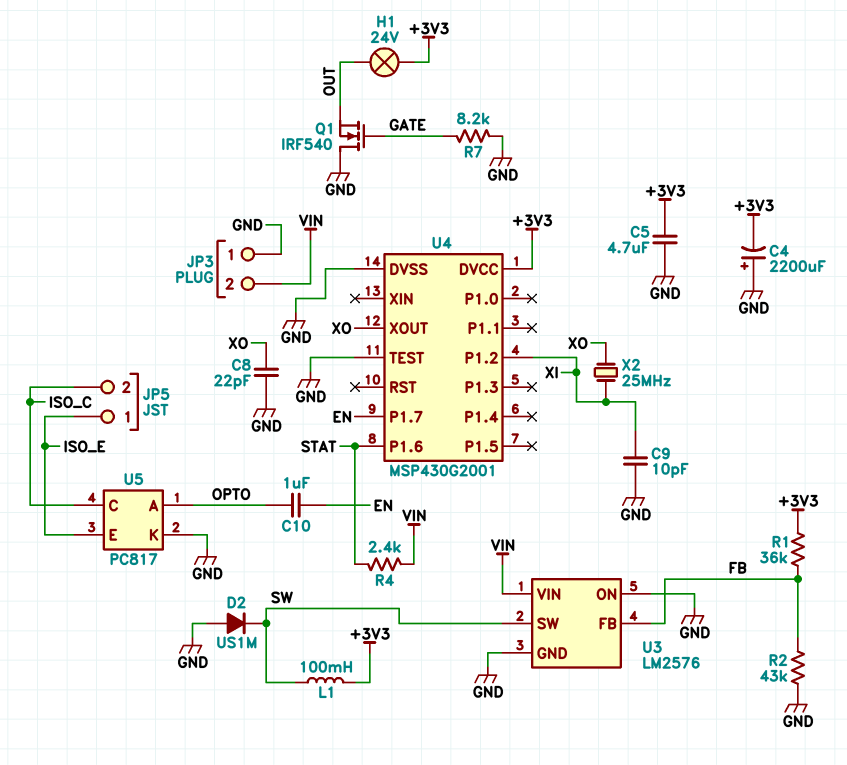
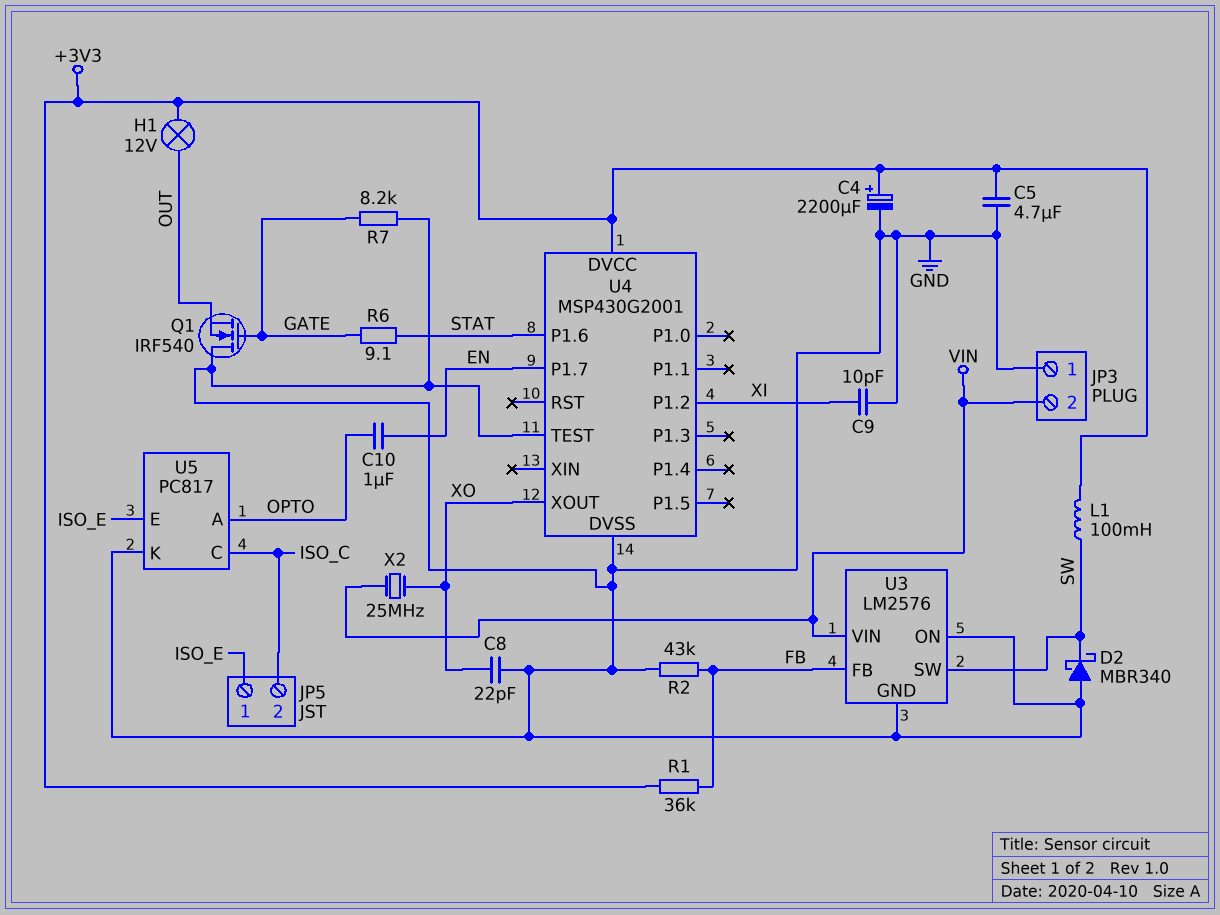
C4: 2200uF (plus GND, minus +3V3) -> 2200uF (plus +3V3, minus GND)
D2: diode US1M (A GND, K SW) -> schottky MBR340 (A GND, K SW)
H1: lamp 24V (+3V3, OUT) -> lamp 12V (+3V3, OUT)
R4: 2.4k (STAT, VIN) -> none
R6: none -> 9.1 (GATE, STAT)
X2: 25MHz (XI, XO) -> 25MHz (VIN, XO)

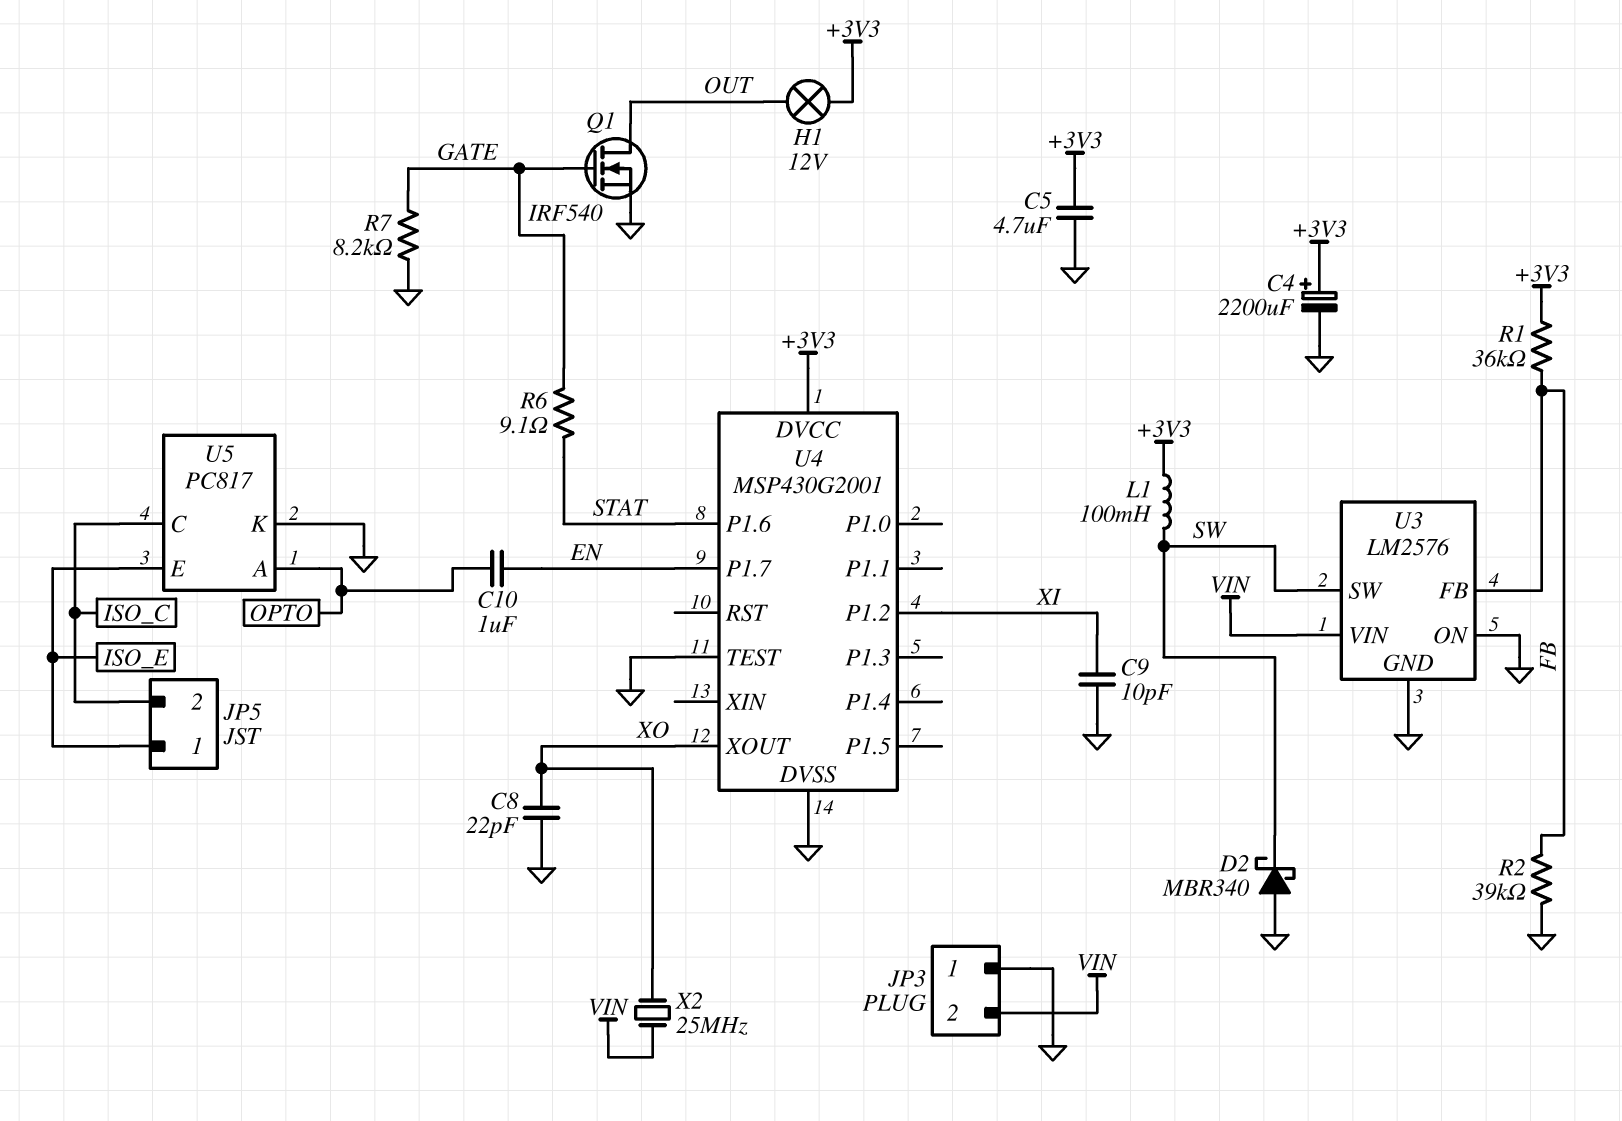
Q1: NMOS IRF540 (G GATE, D GND, S OUT) -> NMOS IRF540 (G GATE, D OUT, S GND)
R2: 43k (FB, GND) -> 39k (FB, GND)

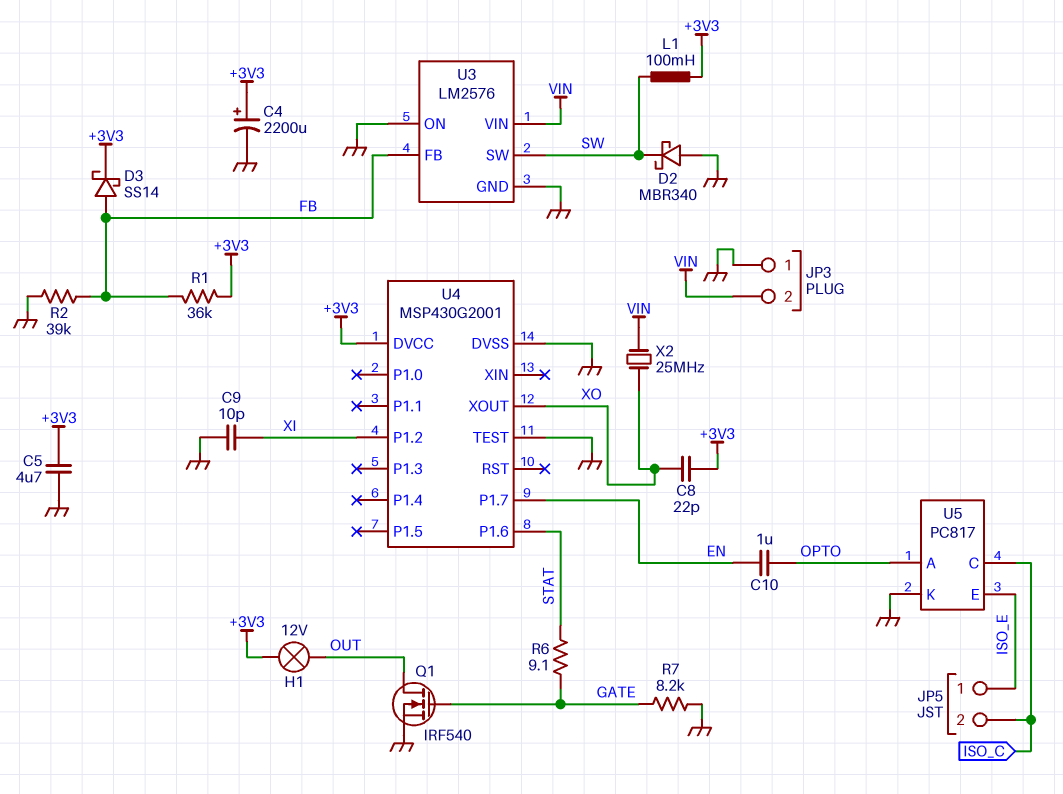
C8: 22pF (GND, XO) -> 22pF (+3V3, XO)
D3: none -> schottky SS14 (A FB, K +3V3)

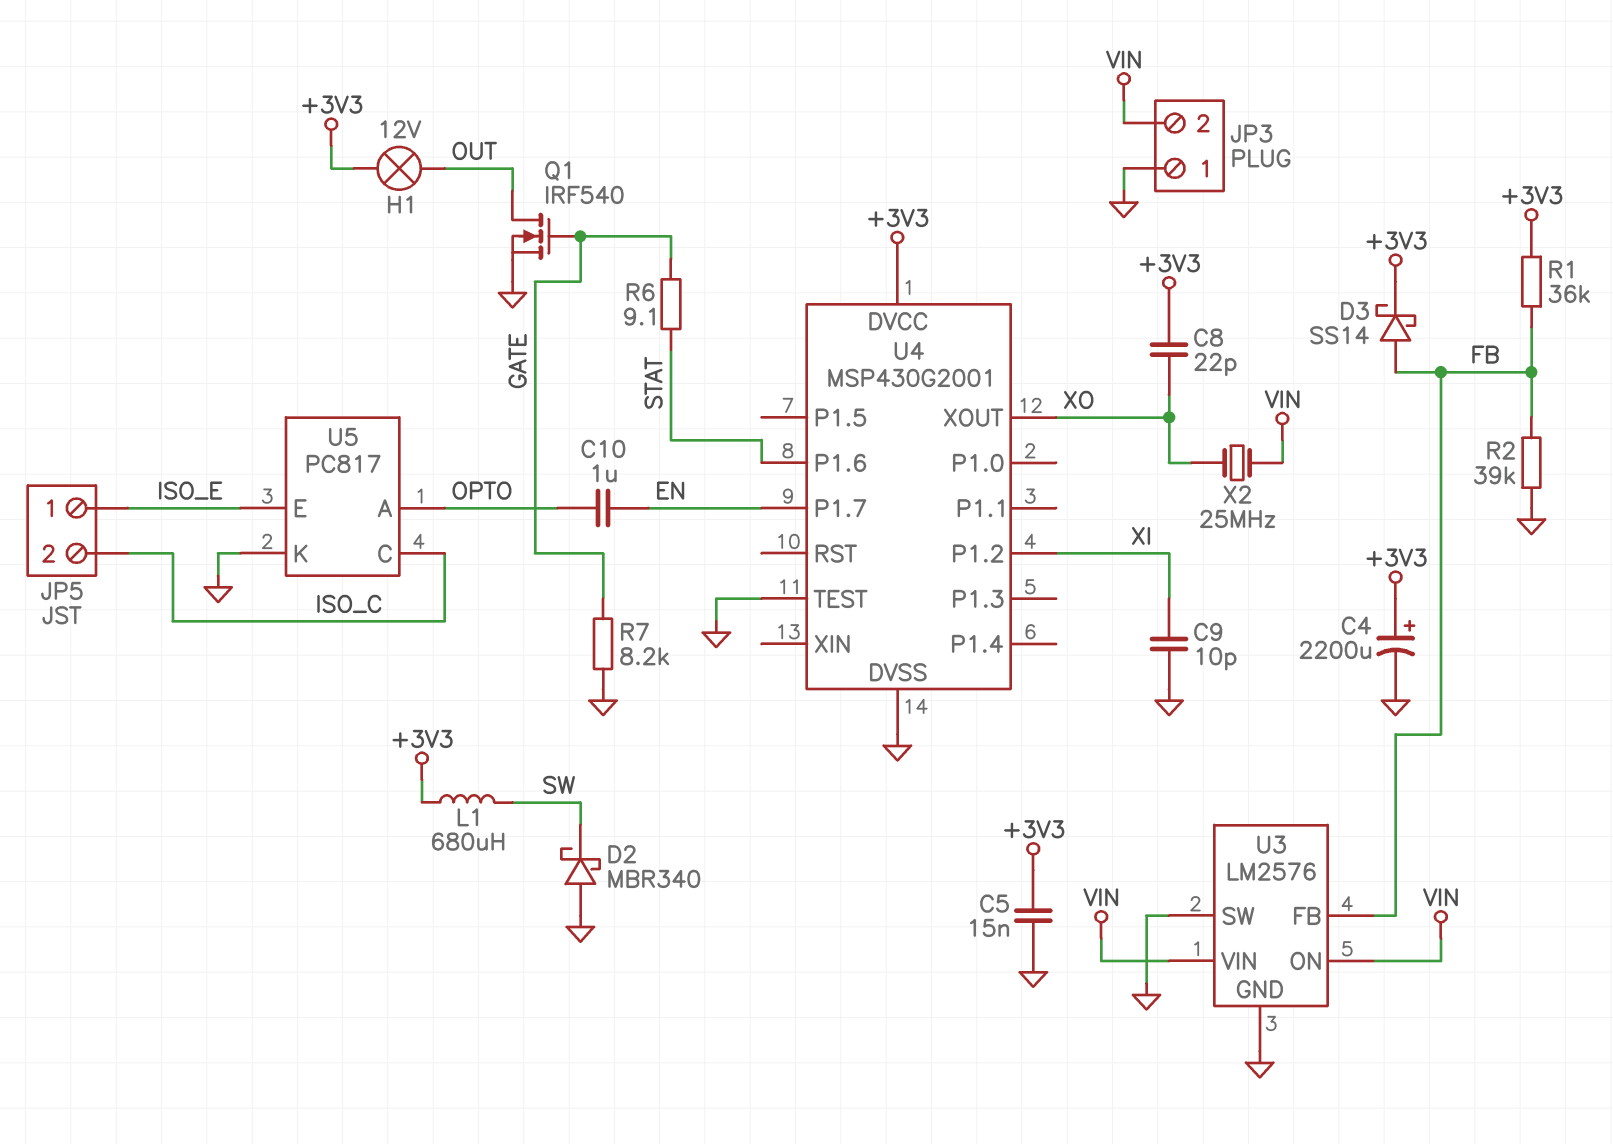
C5: 4.7uF (+3V3, GND) -> 15nF (+3V3, GND)
L1: 100mH (+3V3, SW) -> 680uH (+3V3, SW)
U3 pin ON: GND -> VIN
U3 pin SW: SW -> GND

